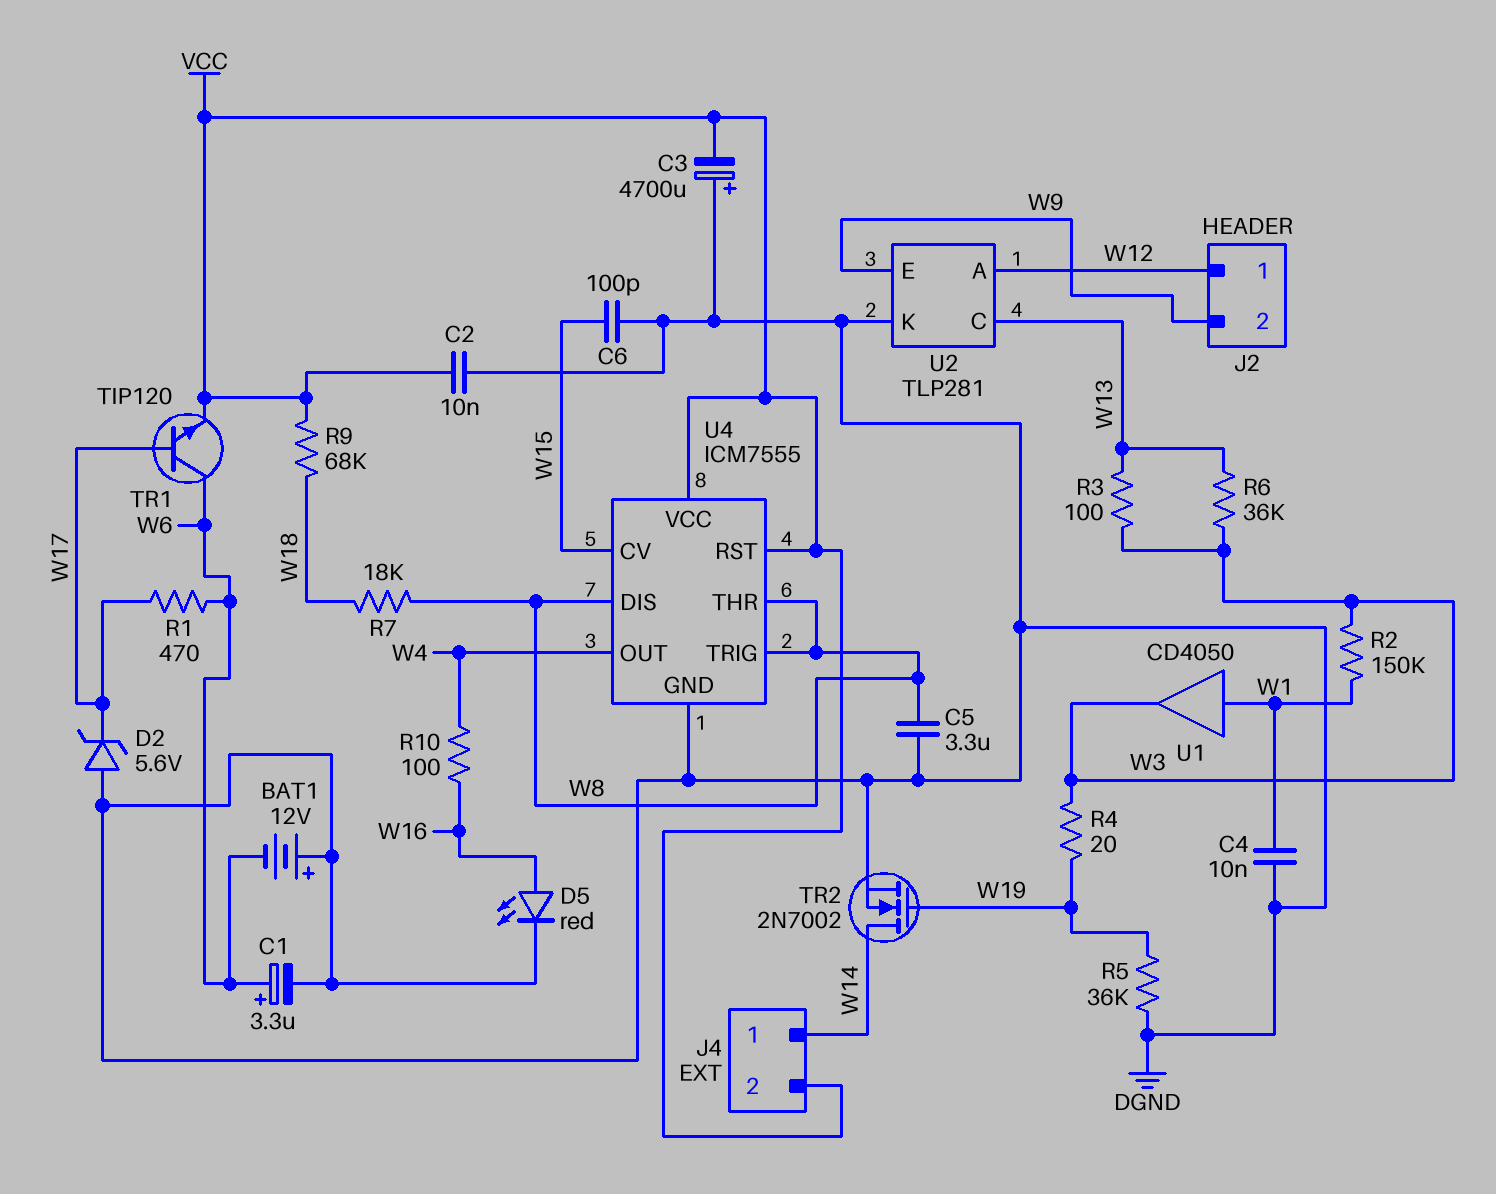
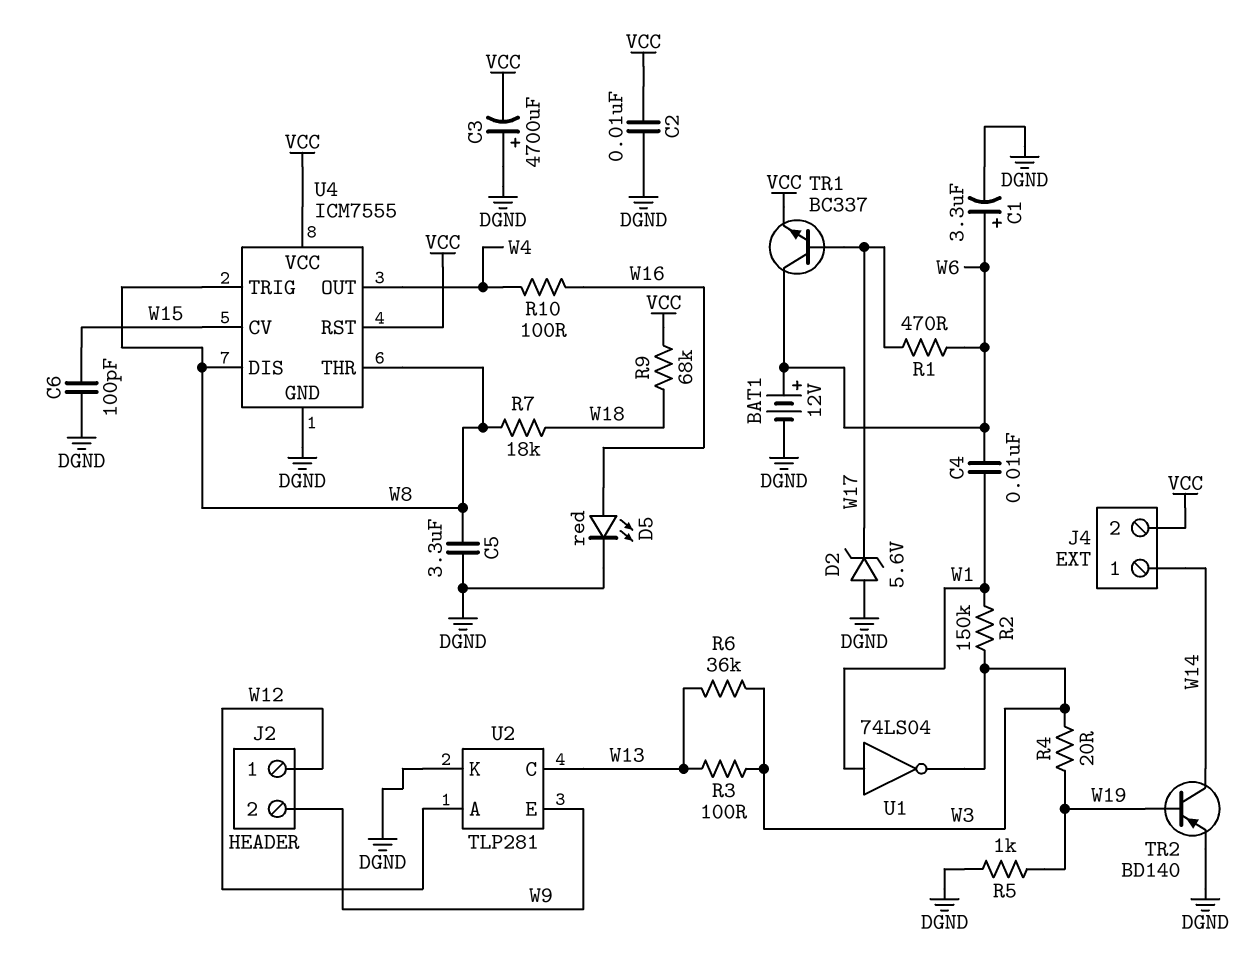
BAT1: 12V (plus DGND, minus W6) -> 12V (plus W6, minus DGND)
C4: 10nF (DGND, W1) -> 10nF (W1, W6)
R5: 36k (DGND, W19) -> 1k (DGND, W19)
TR1: NPN TIP120 (B W17, C W6, E VCC) -> NPN BC337 (B W17, C W6, E VCC)
TR2: NMOS 2N7002 (G W19, D W14, S DGND) -> PNP BD140 (B W19, C W14, E DGND)
U1: buffer CD4050 (in W1, out W3) -> NOT 74LS04 (in W1, out W3)

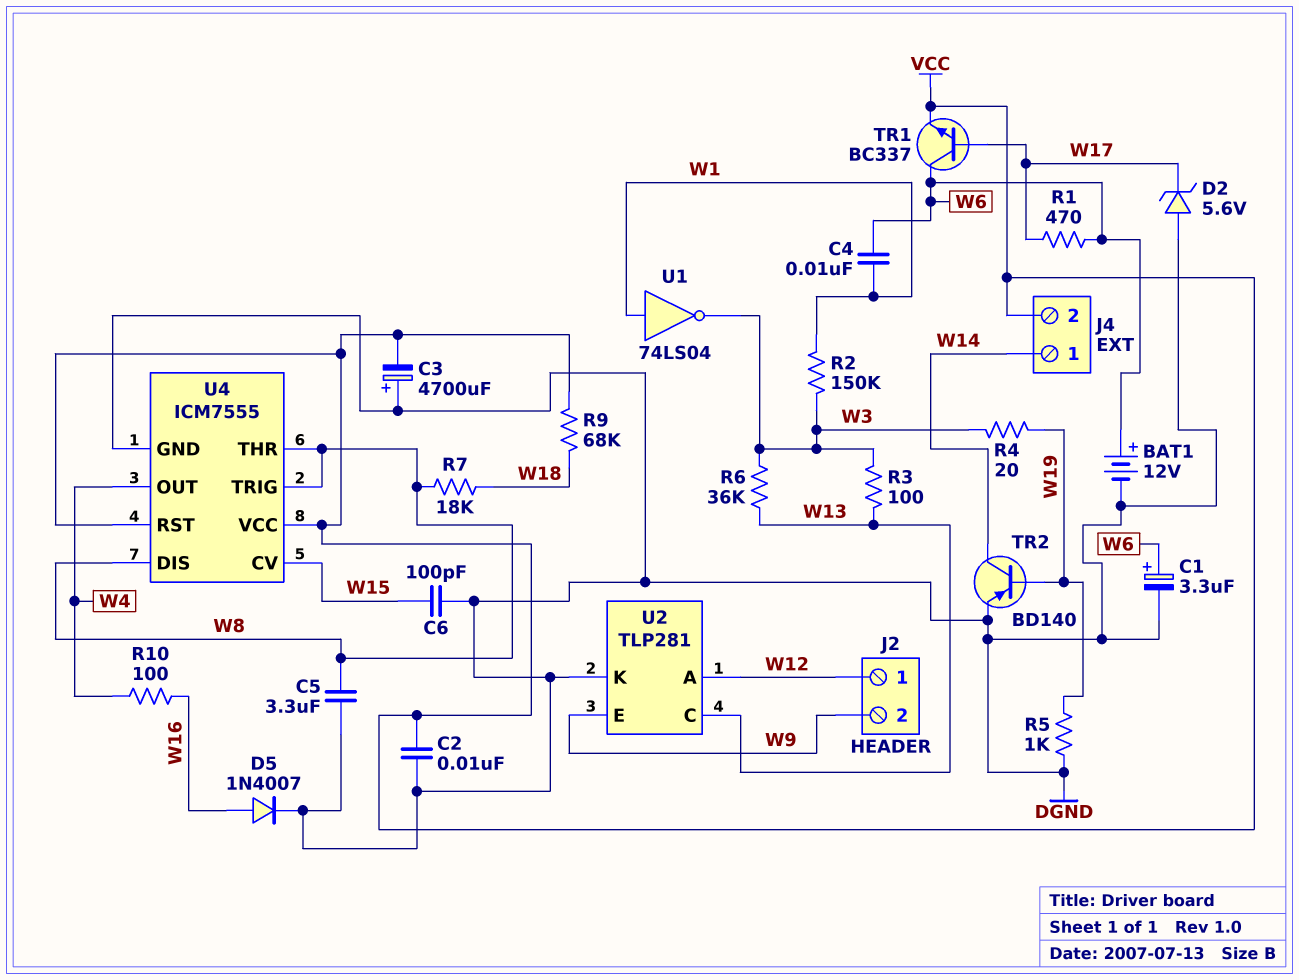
D5: LED red (A W16, K DGND) -> diode 1N4007 (A W16, K DGND)

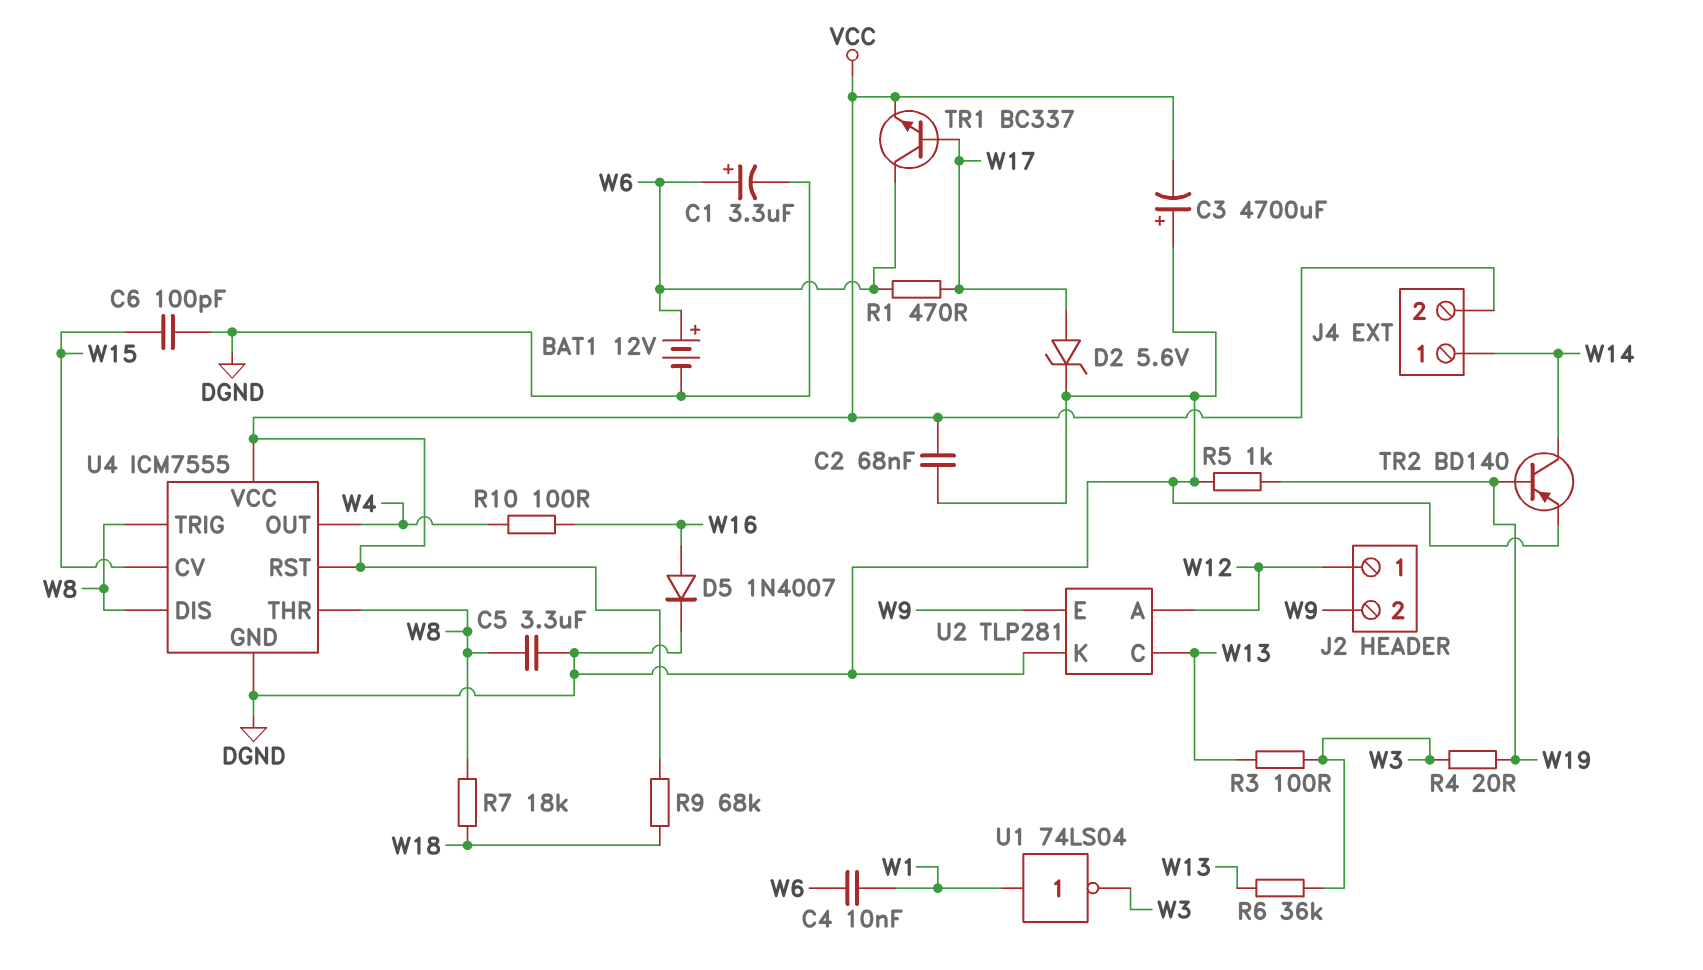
C2: 10nF (DGND, VCC) -> 68nF (DGND, VCC)
D2: zener 5.6V (A DGND, K W17) -> zener 5.6V (A W17, K DGND)
R2: 150k (W1, W3) -> none

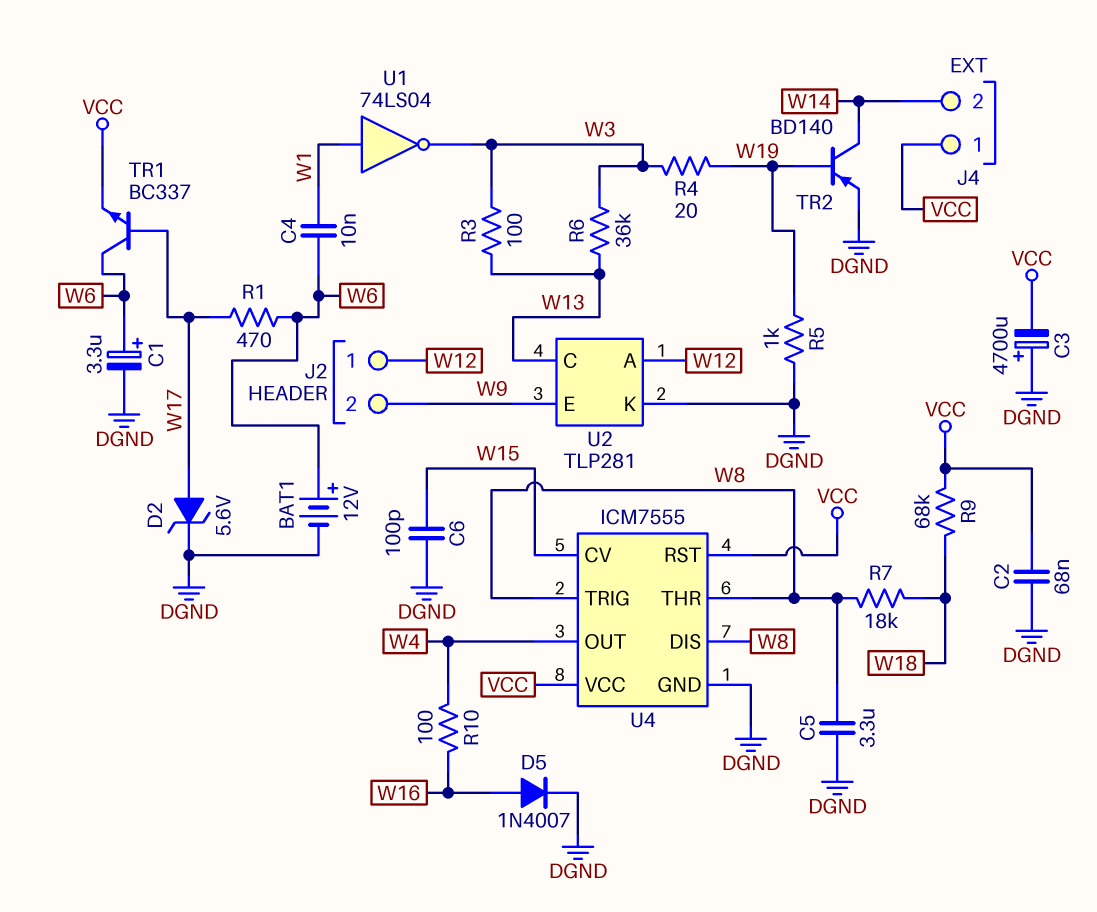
J4 pin 1: W14 -> VCC
J4 pin 2: VCC -> W14

